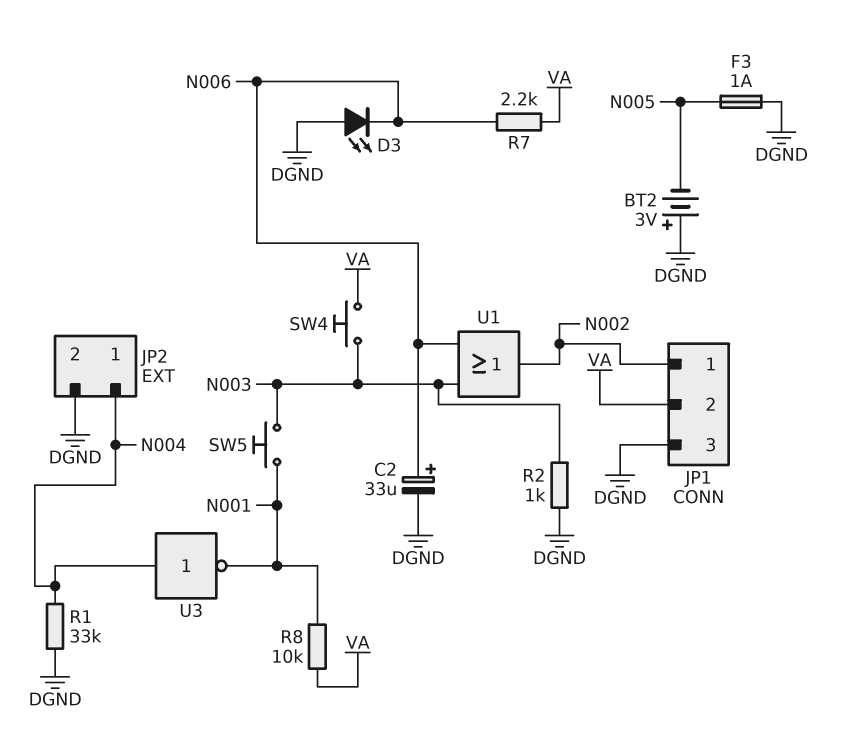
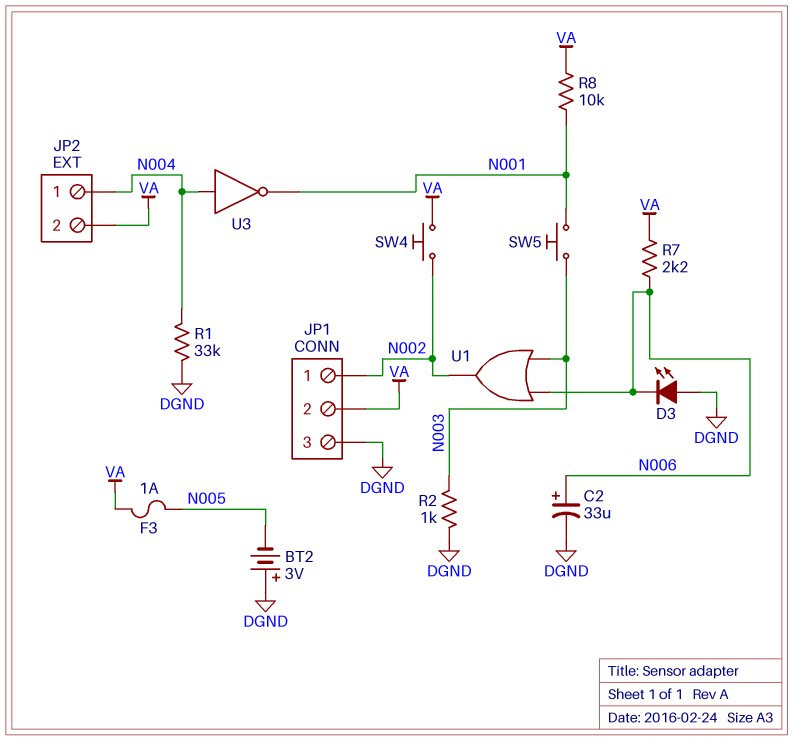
F3: 1A (DGND, N005) -> 1A (N005, VA)
JP2 pin 2: DGND -> VA
SW4: button (N003, VA) -> button (N002, VA)

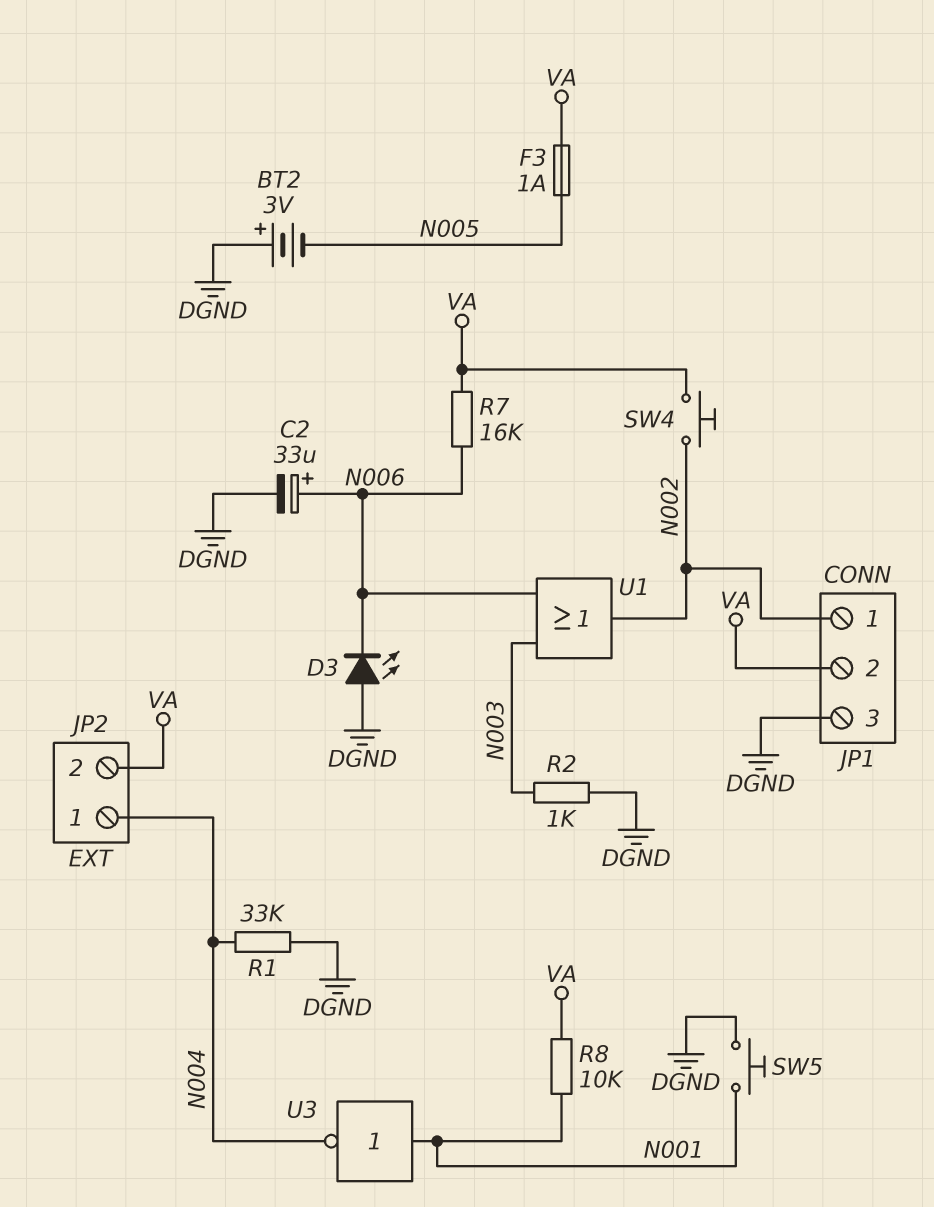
R7: 2.2k (N006, VA) -> 16k (N006, VA)
SW5: button (N001, N003) -> button (DGND, N001)
U3: NOT (in N004, out N001) -> NOT (in N001, out N004)

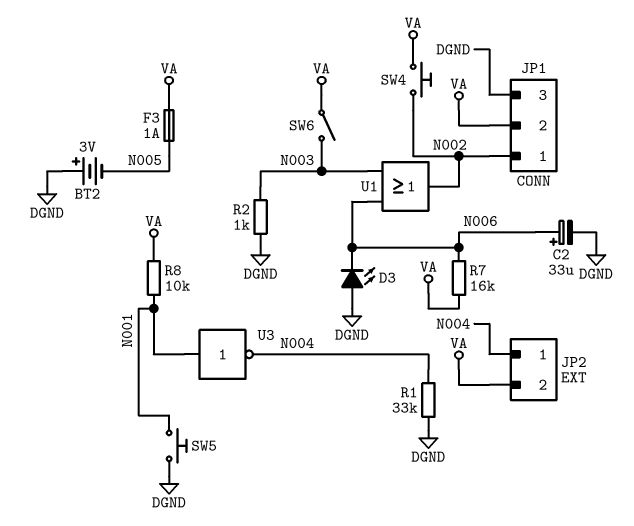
SW6: none -> switch (N003, VA)

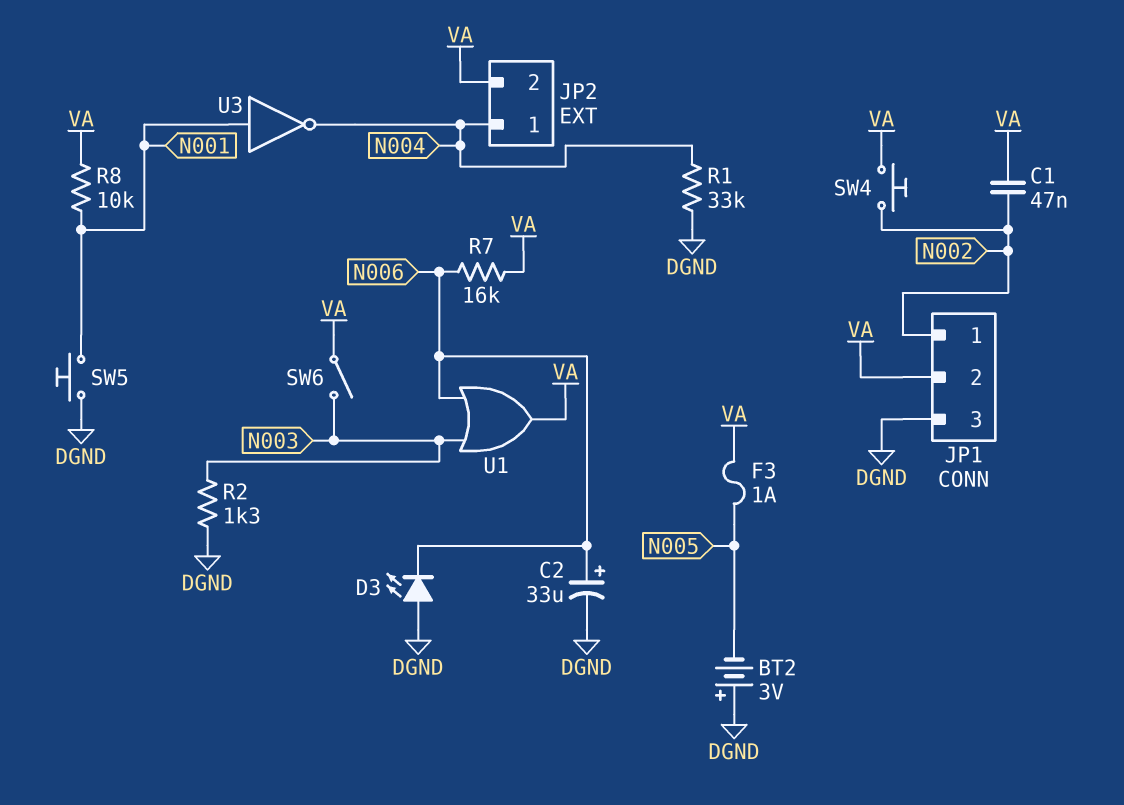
C1: none -> 47nF (N002, VA)
R2: 1k (DGND, N003) -> 1.3k (DGND, N003)
U1: OR (in N003, in N006, out N002) -> OR (in N003, in N006, out VA)

